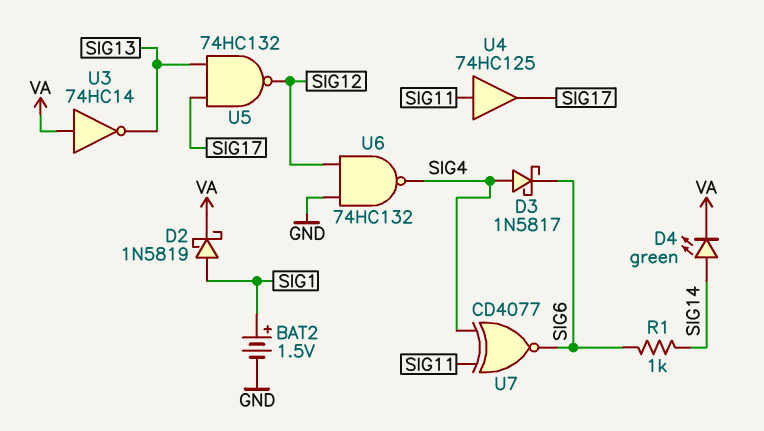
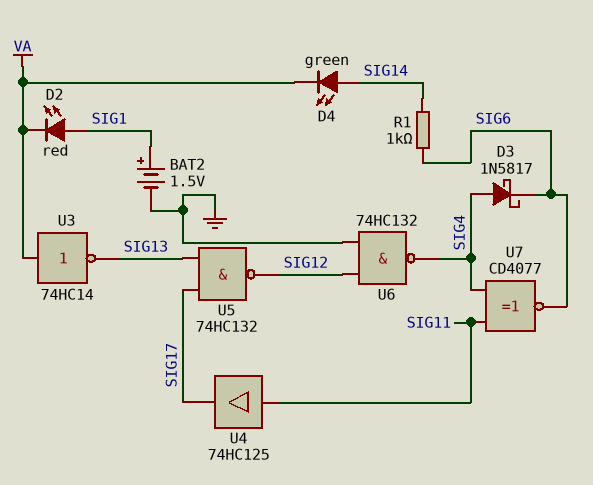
D2: schottky 1N5819 (A SIG1, K VA) -> LED red (A SIG1, K VA)

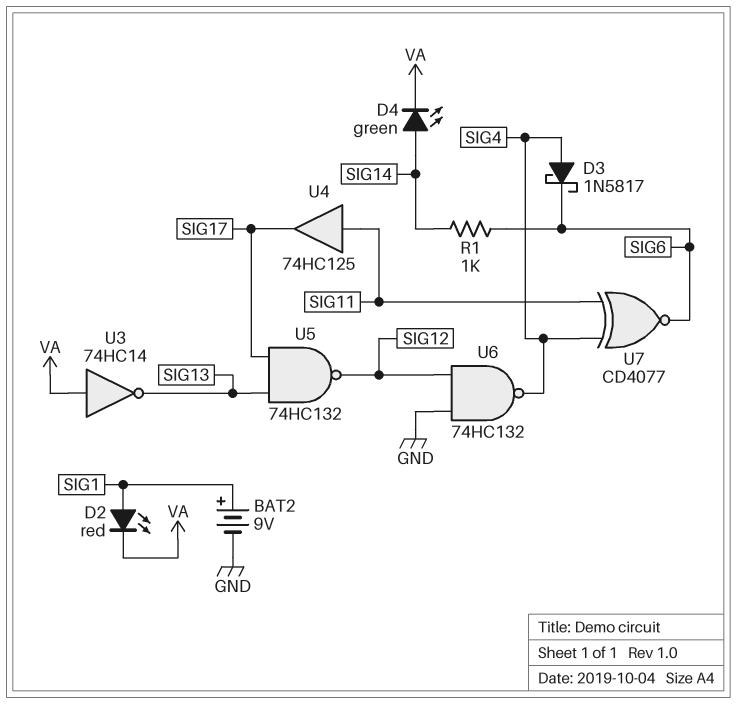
BAT2: 1.5V (plus SIG1, minus GND) -> 9V (plus SIG1, minus GND)

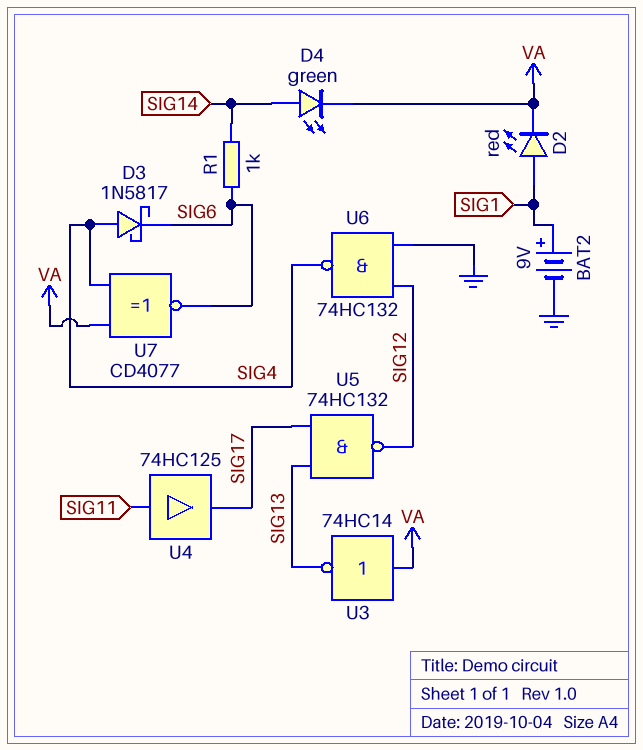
U7: XNOR CD4077 (in SIG4, in SIG11, out SIG6) -> XNOR CD4077 (in SIG4, in VA, out SIG6)

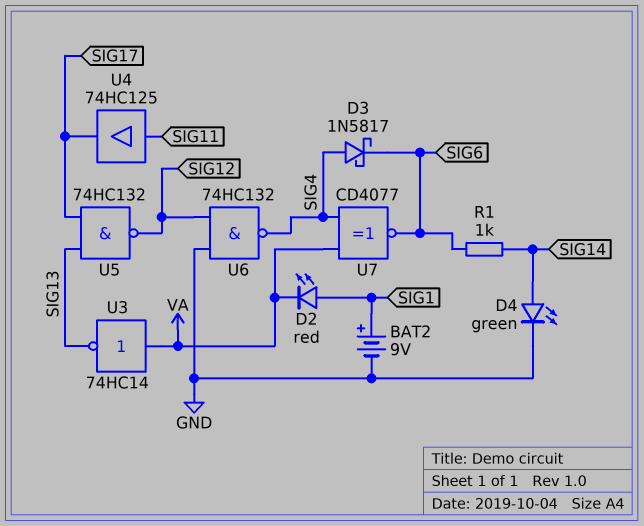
D4: LED green (A SIG14, K VA) -> LED green (A SIG14, K GND)

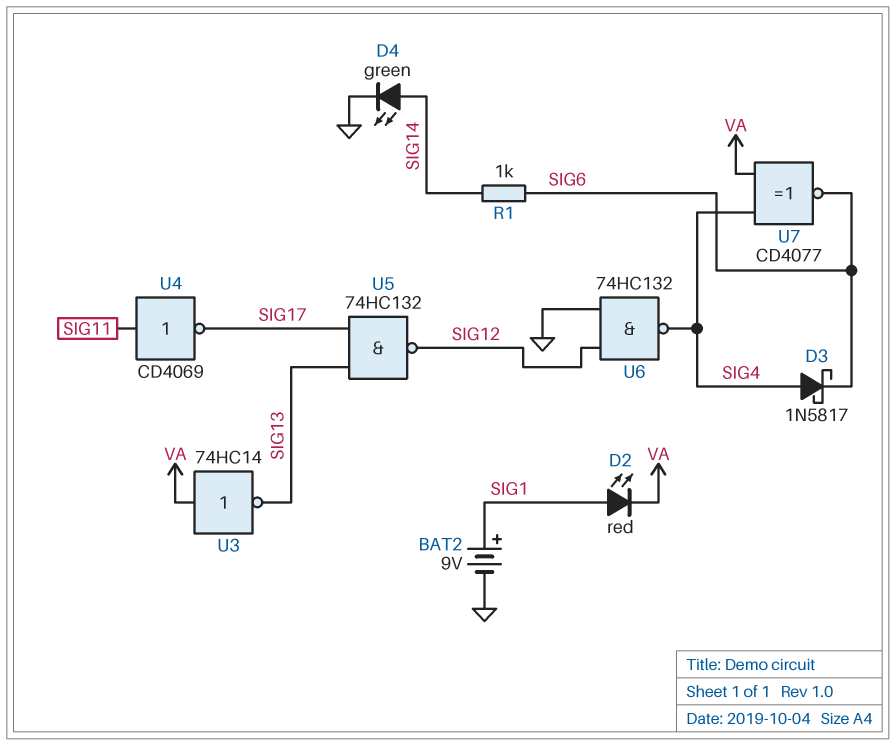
U4: buffer 74HC125 (in SIG11, out SIG17) -> NOT CD4069 (in SIG11, out SIG17)

